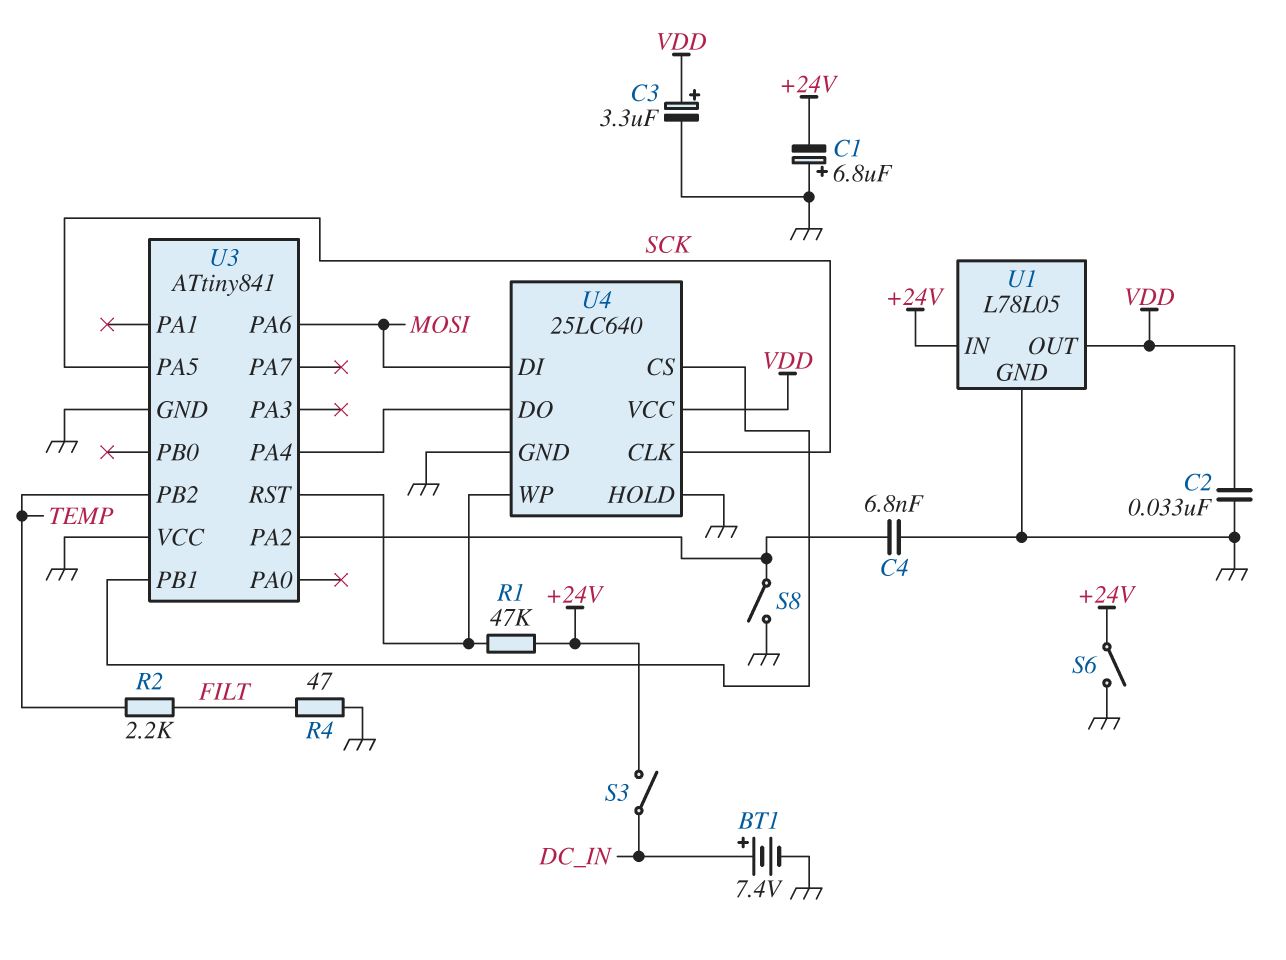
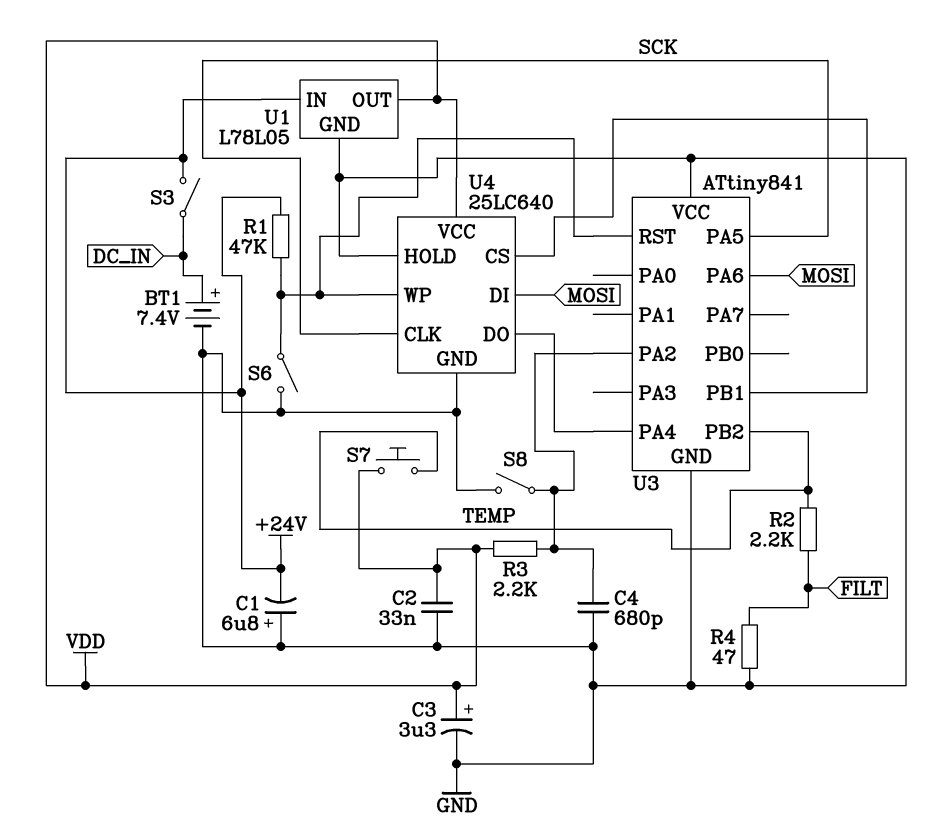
C4: 6.8nF (GND, U3/PA2) -> 680pF (GND, U3/PA2)
R3: none -> 2.2k (U3/PA2, VDD)
S6: switch (+24V, GND) -> switch (GND, U3/RST)
S7: none -> button (TEMP, VDD)

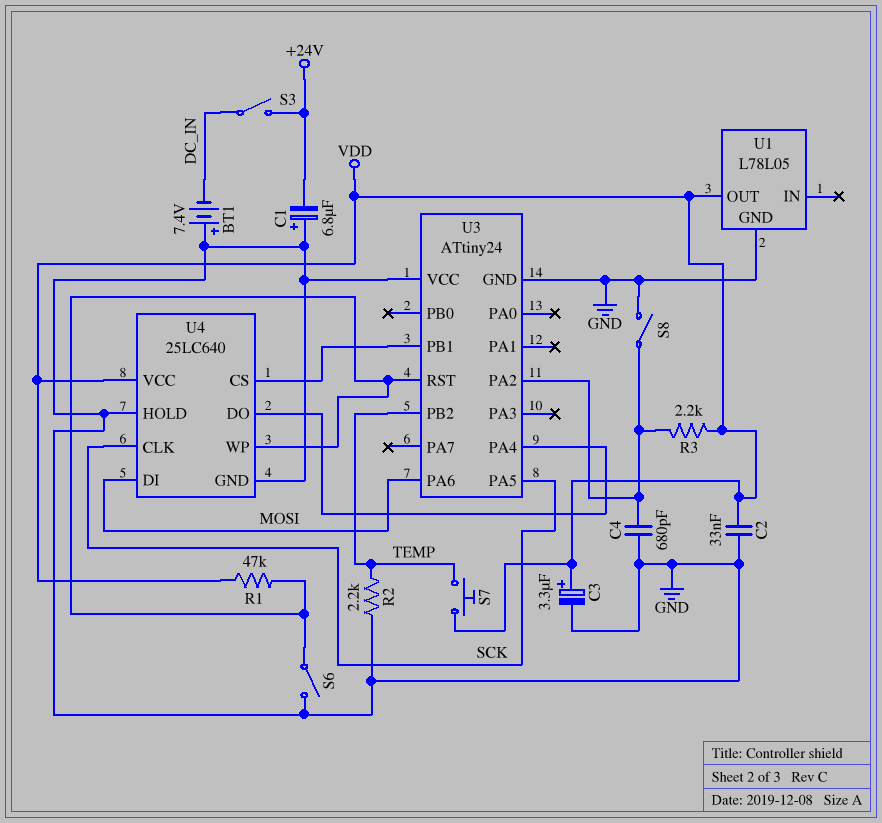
BT1: 7.4V (plus DC_IN, minus GND) -> 7.4V (plus GND, minus DC_IN)
R1: 47k (+24V, U3/RST) -> 47k (U3/RST, VDD)
R2: 2.2k (FILT, TEMP) -> 2.2k (GND, TEMP)
R4: 47 (FILT, GND) -> none
U1 pin IN: +24V -> none
U3: ATtiny841 -> ATtiny24

